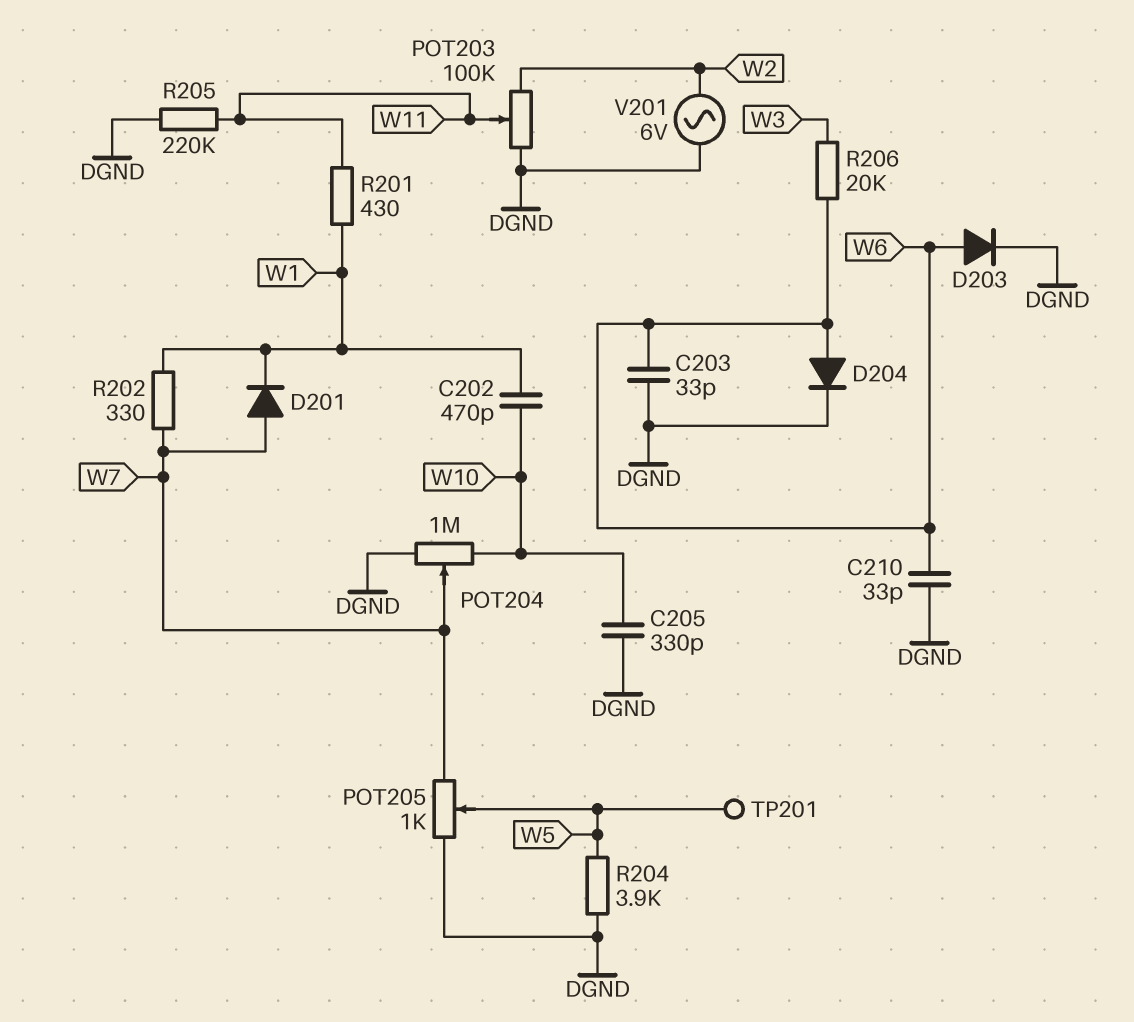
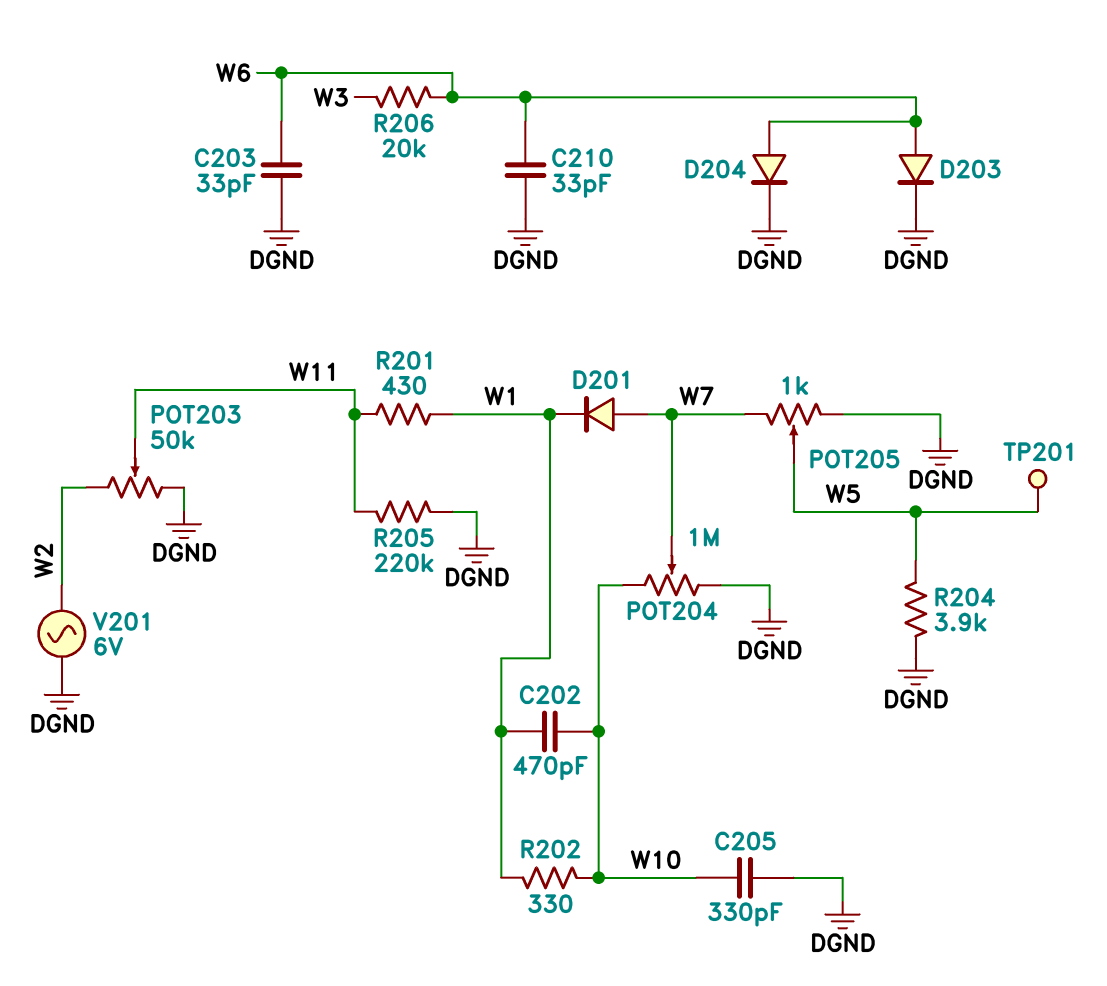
POT203: 100k (DGND, W2, wiper W11) -> 50k (DGND, W2, wiper W11)
R202: 330 (W1, W7) -> 330 (W1, W10)

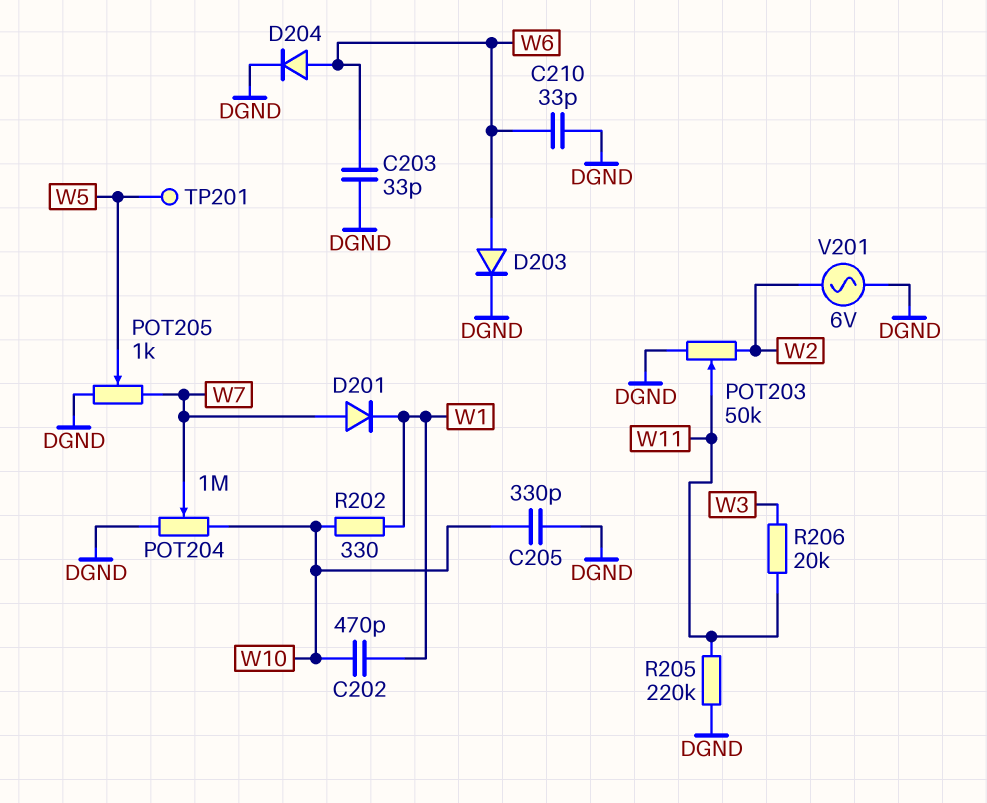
R201: 430 (W1, W11) -> none
R204: 3.9k (DGND, W5) -> none
R206: 20k (W3, W6) -> 20k (W3, W11)

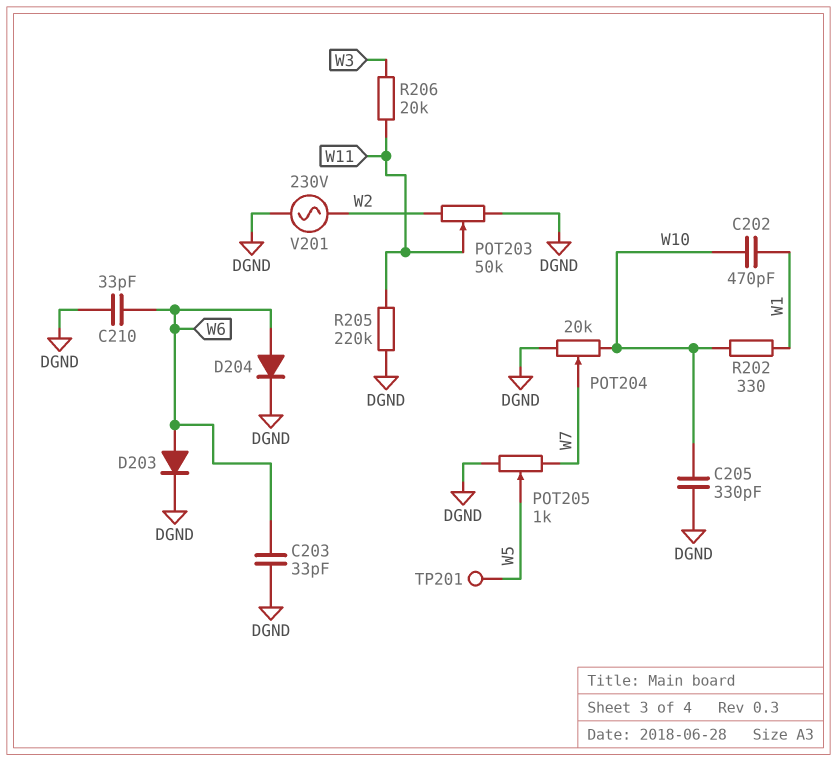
D201: diode (A W7, K W1) -> none
POT204: 1M (DGND, W10, wiper W7) -> 20k (DGND, W10, wiper W7)
V201: AC 6V (DGND, W2) -> AC 230V (DGND, W2)

